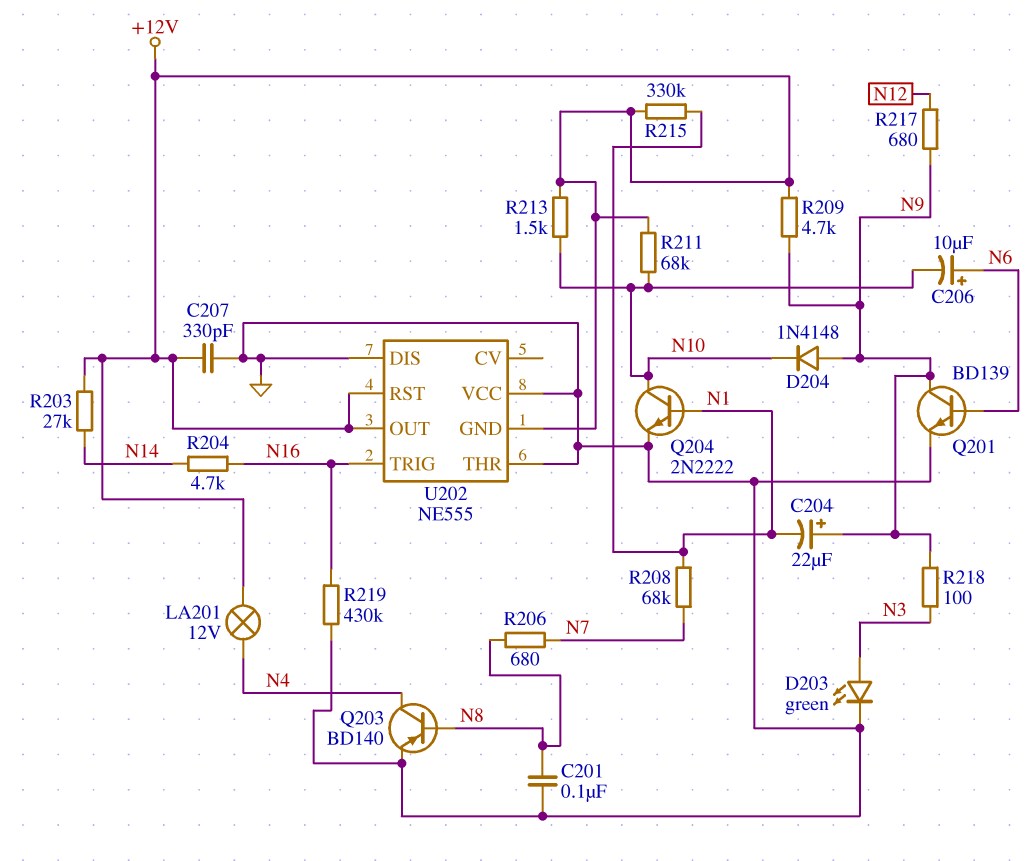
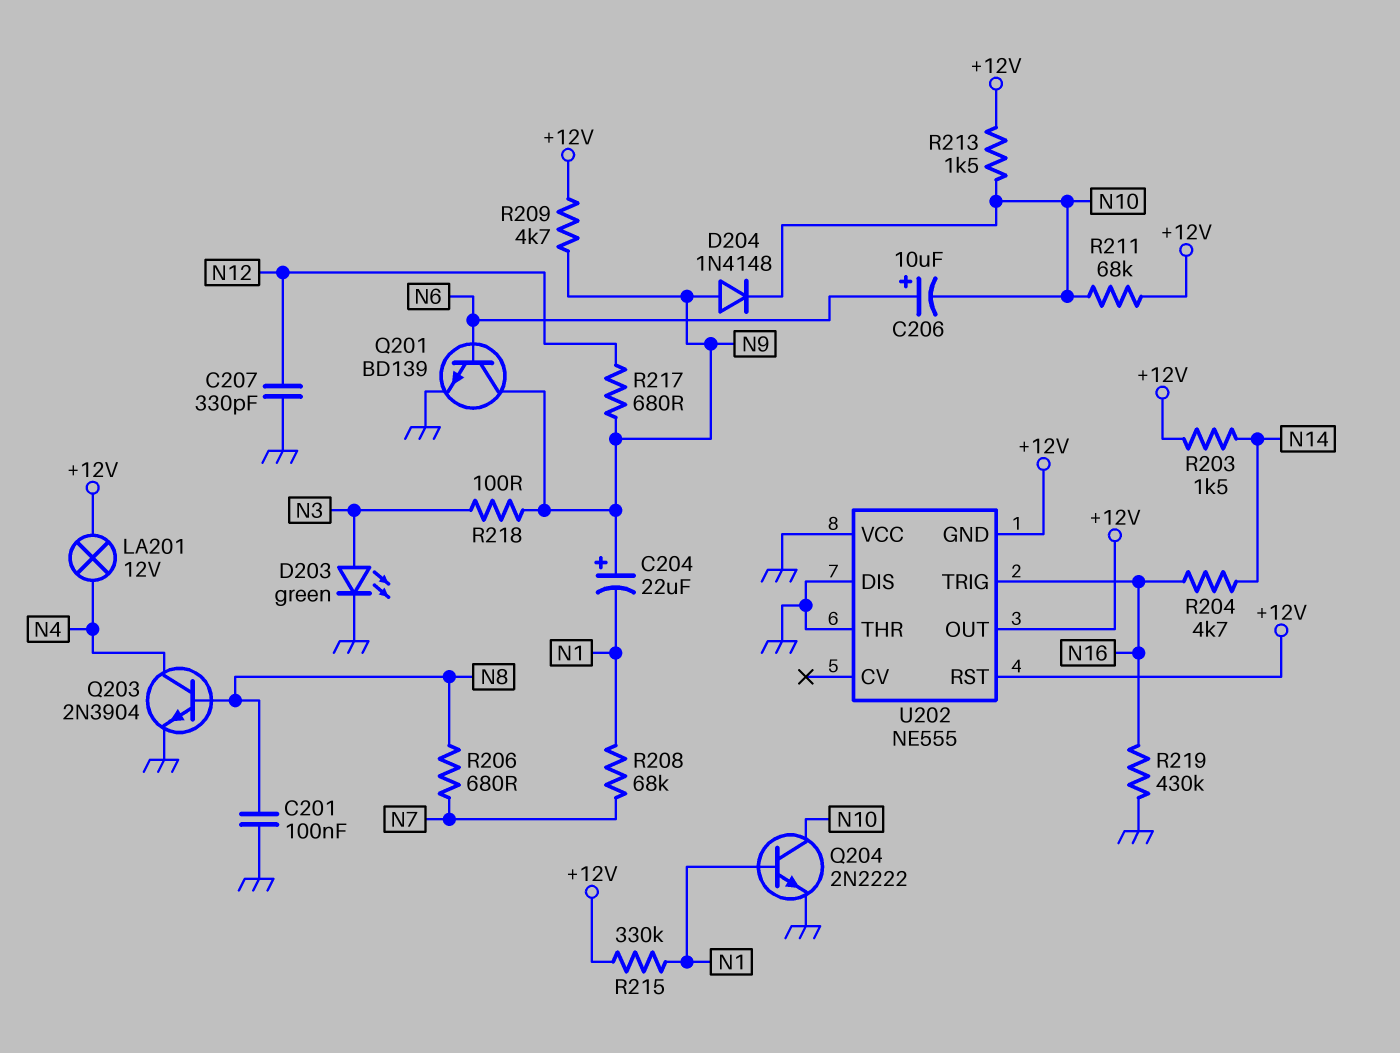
C207: 330pF (+12V, GND) -> 330pF (GND, N12)
Q203: PNP BD140 (B N8, C N4, E GND) -> NPN 2N3904 (B N8, C N4, E GND)
R203: 27k (+12V, N14) -> 1.5k (+12V, N14)

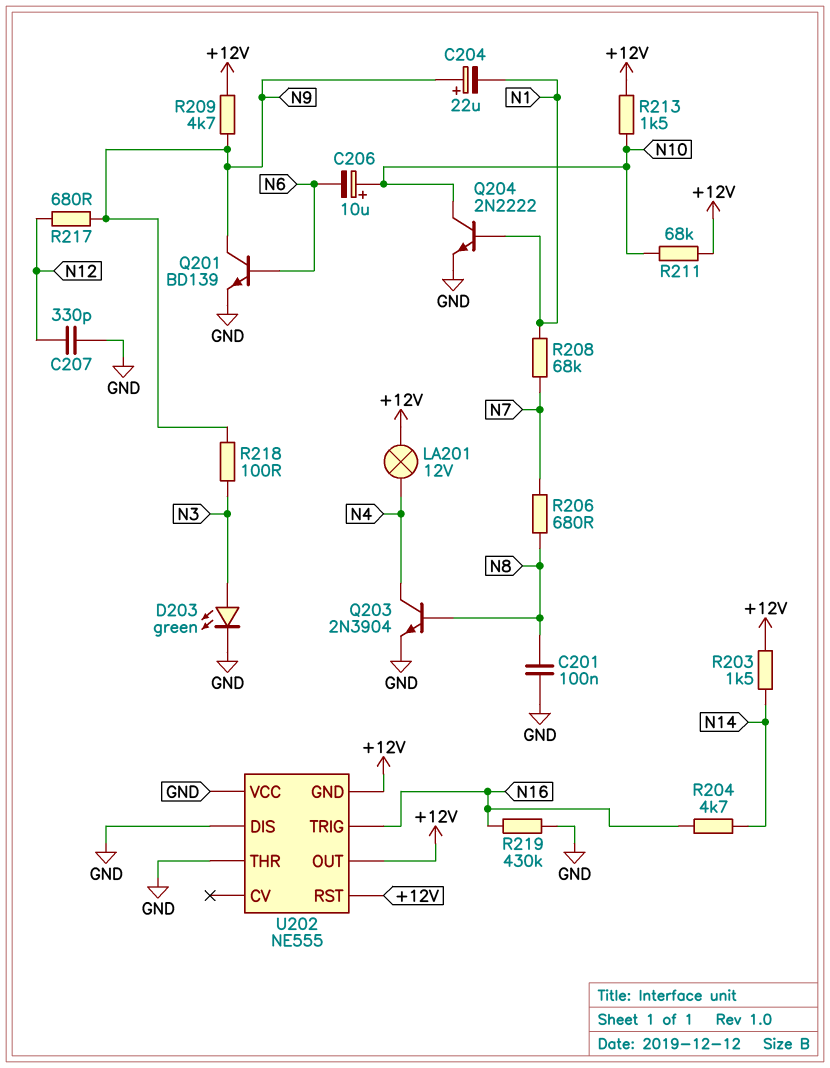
C206: 10uF (plus N6, minus N10) -> 10uF (plus N10, minus N6)
D204: diode 1N4148 (A N9, K N10) -> none
R215: 330k (+12V, N1) -> none

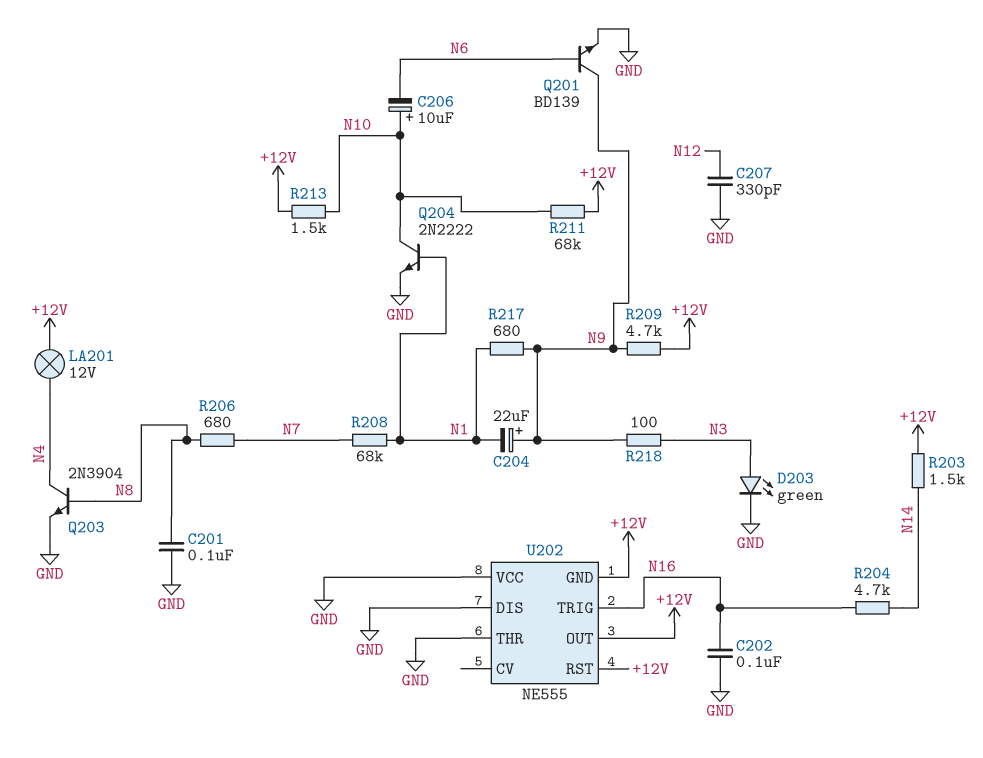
C202: none -> 100nF (GND, N16)
R217: 680 (N9, N12) -> 680 (N1, N9)
R219: 430k (GND, N16) -> none

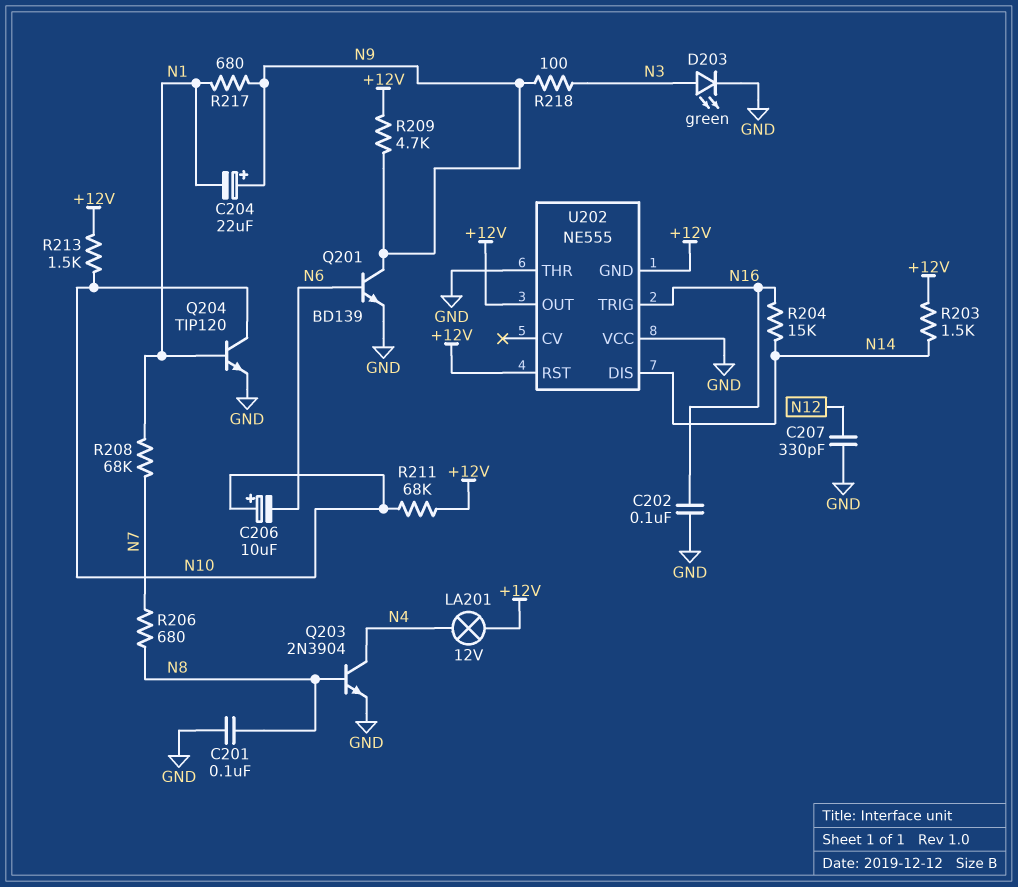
Q204: NPN 2N2222 (B N1, C N10, E GND) -> NPN TIP120 (B N1, C N10, E GND)
R204: 4.7k (N14, N16) -> 15k (N14, N16)
U202 pin DIS: GND -> N14

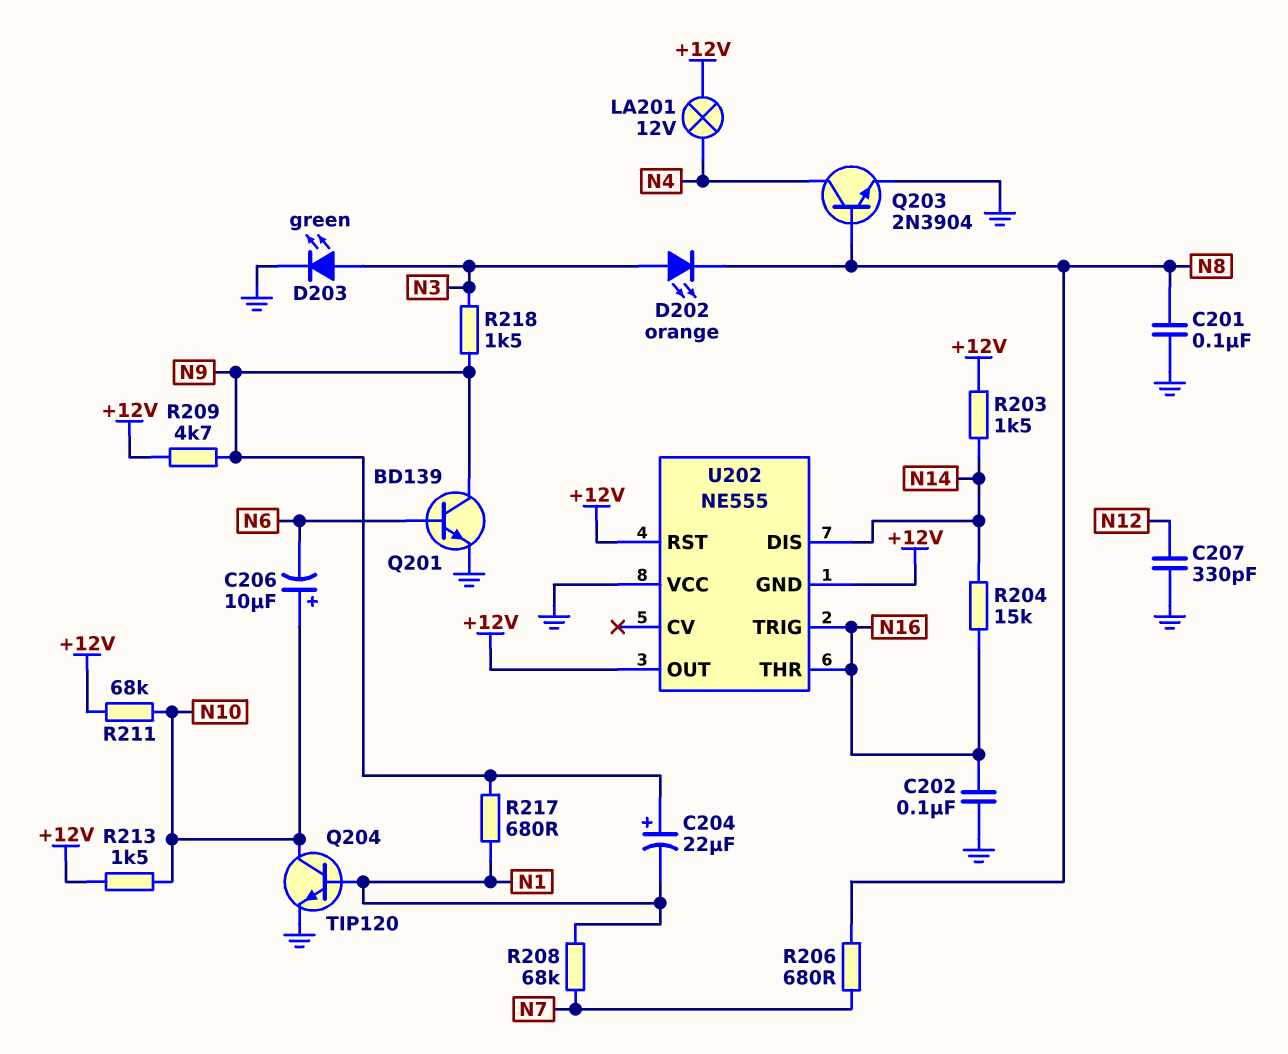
D202: none -> LED orange (A N3, K N8)
R218: 100 (N3, N9) -> 1.5k (N3, N9)
U202 pin THR: GND -> N16

